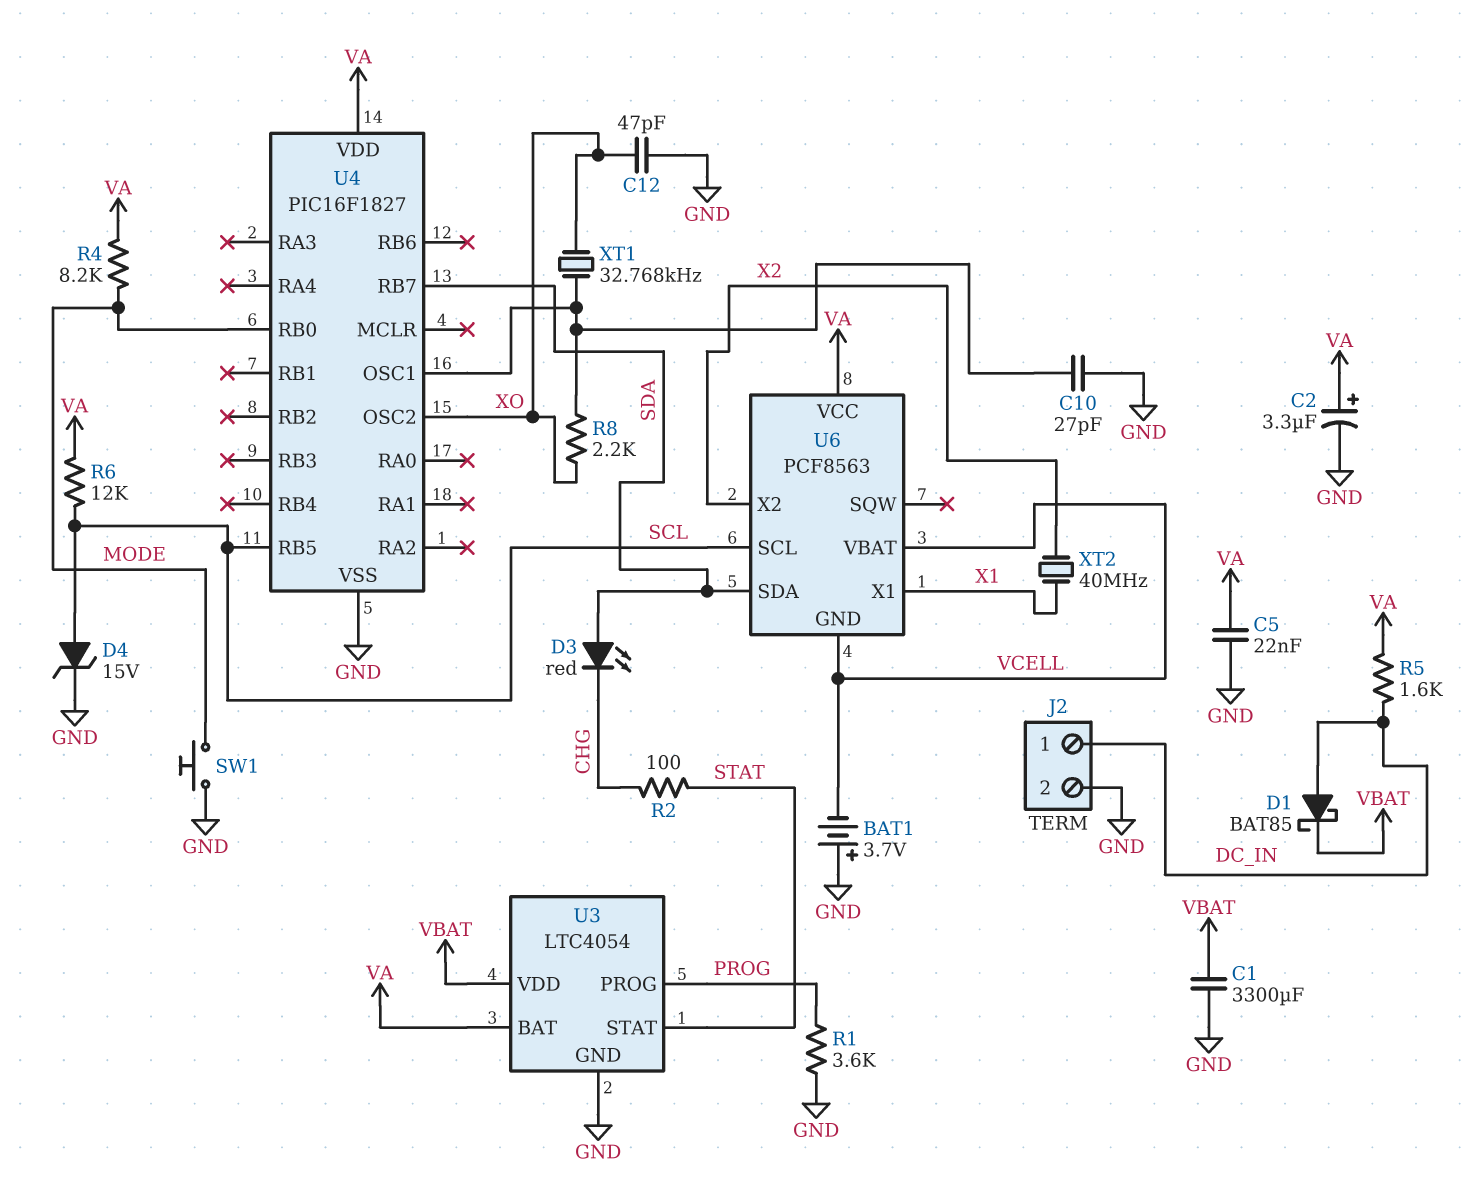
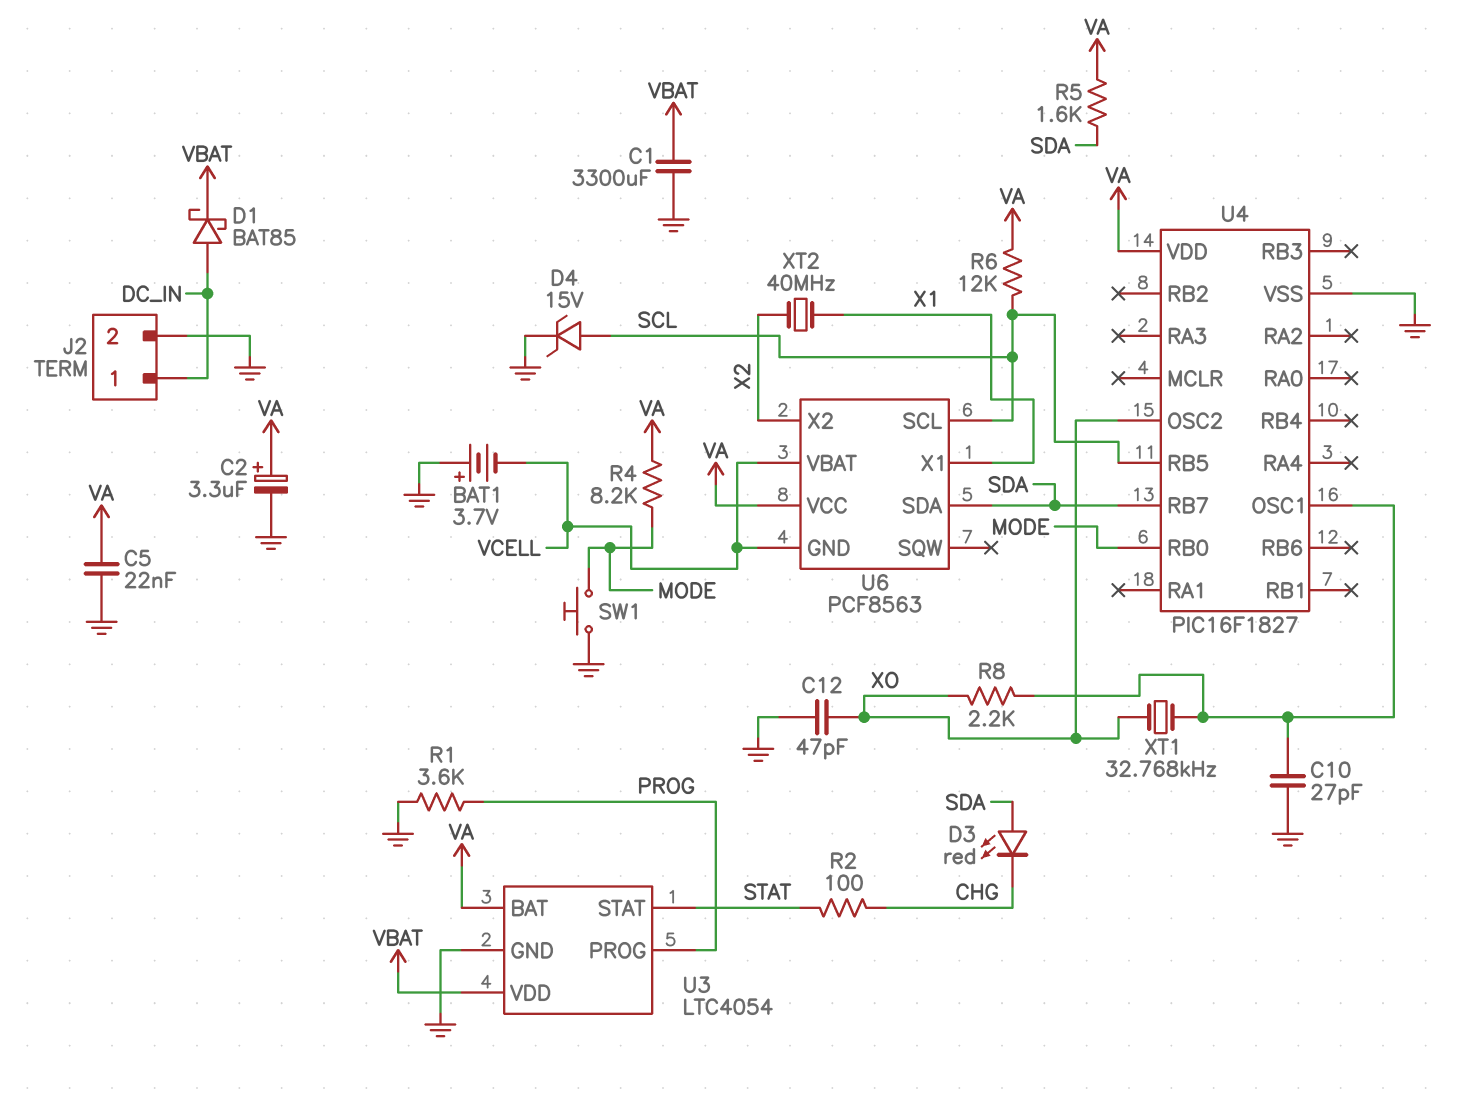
R5: 1.6k (DC_IN, VA) -> 1.6k (SDA, VA)

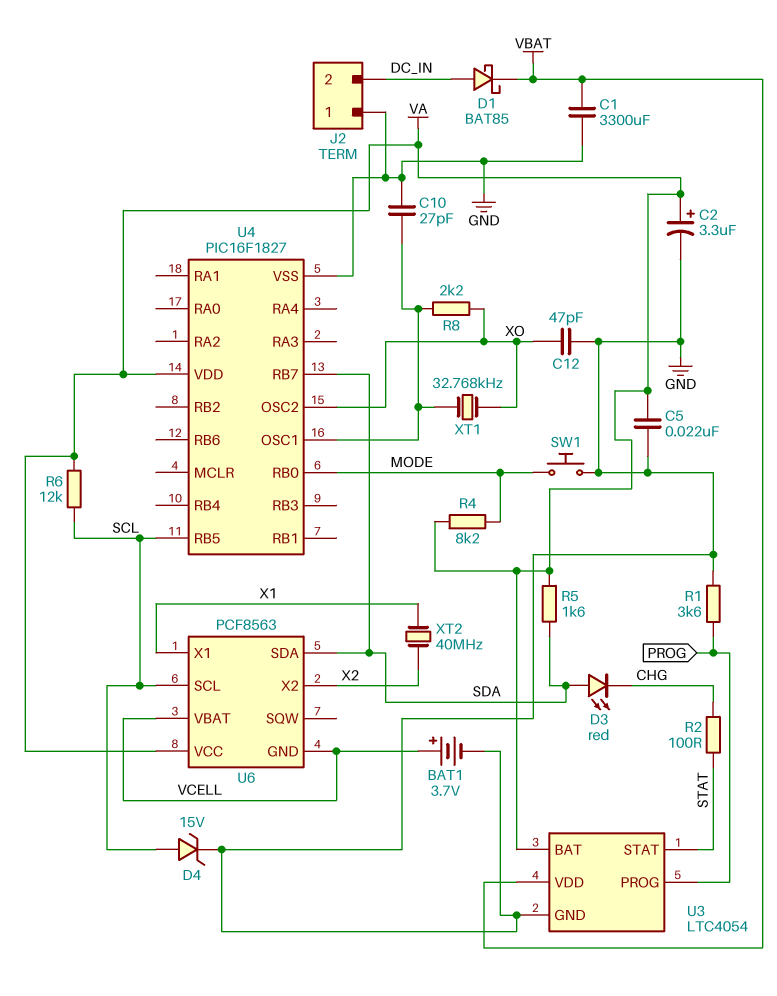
BAT1: 3.7V (plus GND, minus VCELL) -> 3.7V (plus VCELL, minus GND)
J2 pin 1: DC_IN -> GND
J2 pin 2: GND -> DC_IN

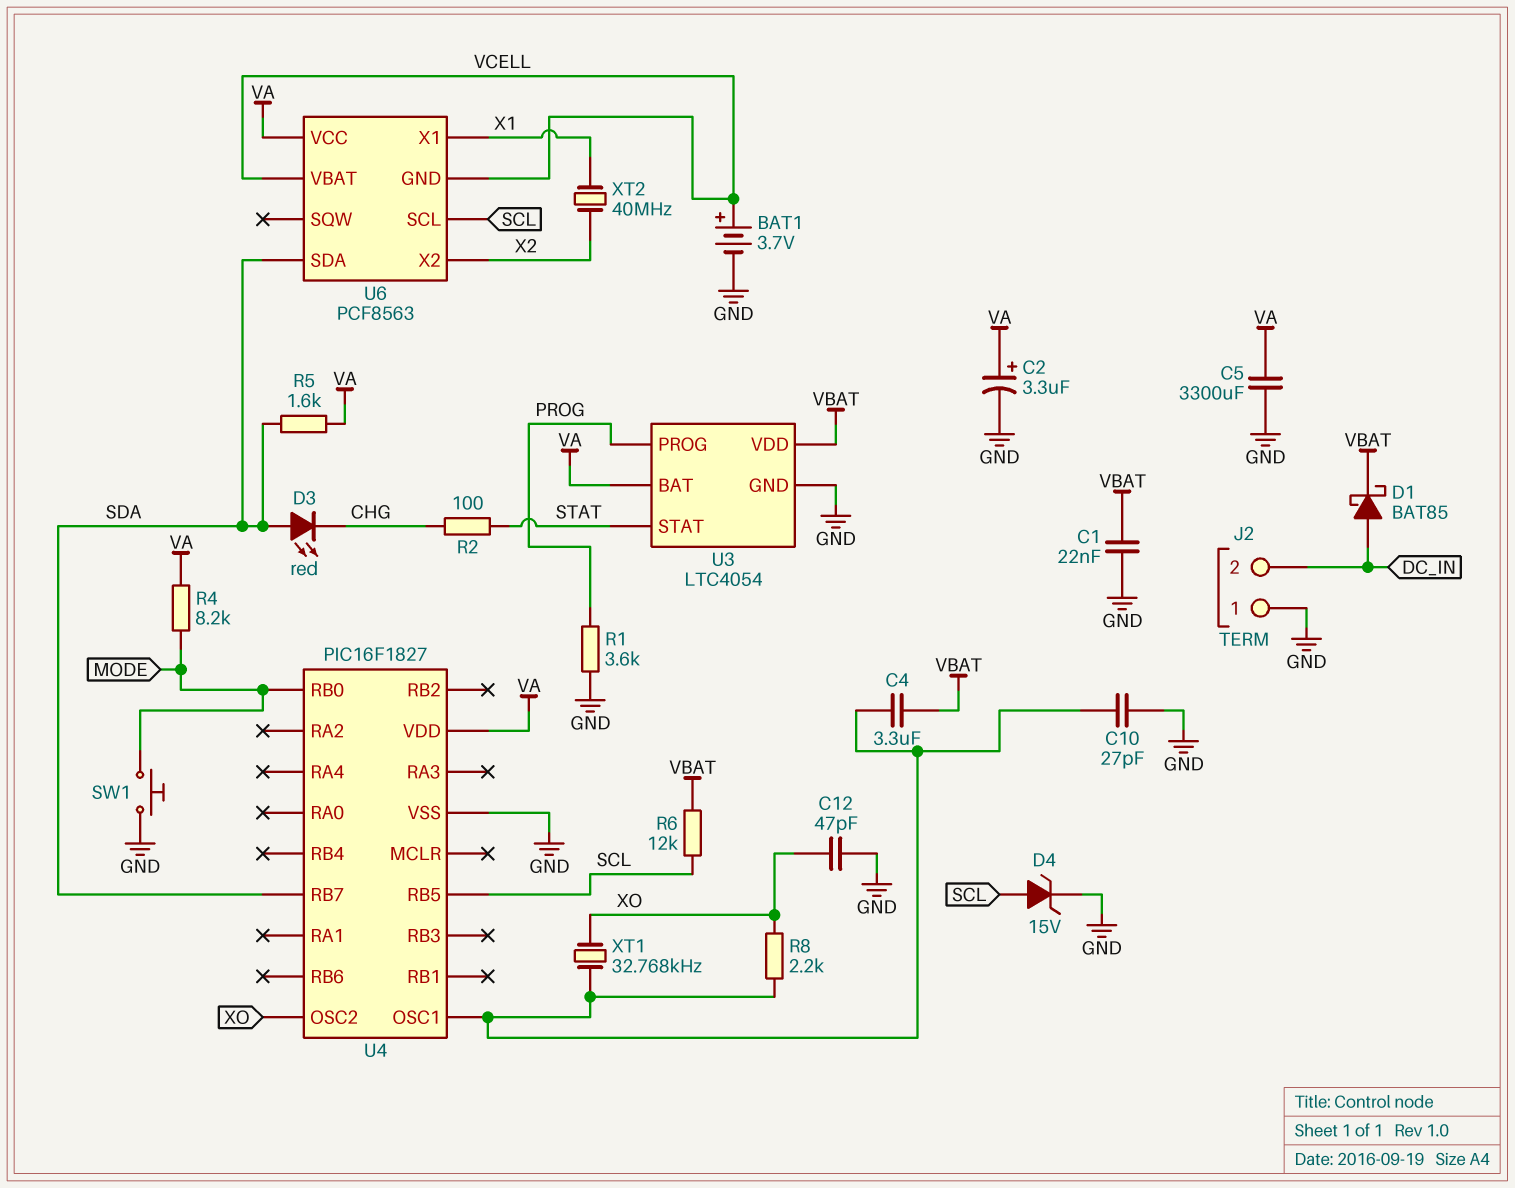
C1: 3300uF (GND, VBAT) -> 22nF (GND, VBAT)
C4: none -> 3.3uF (U4/OSC1, VBAT)
C5: 22nF (GND, VA) -> 3300uF (GND, VA)
R6: 12k (SCL, VA) -> 12k (SCL, VBAT)

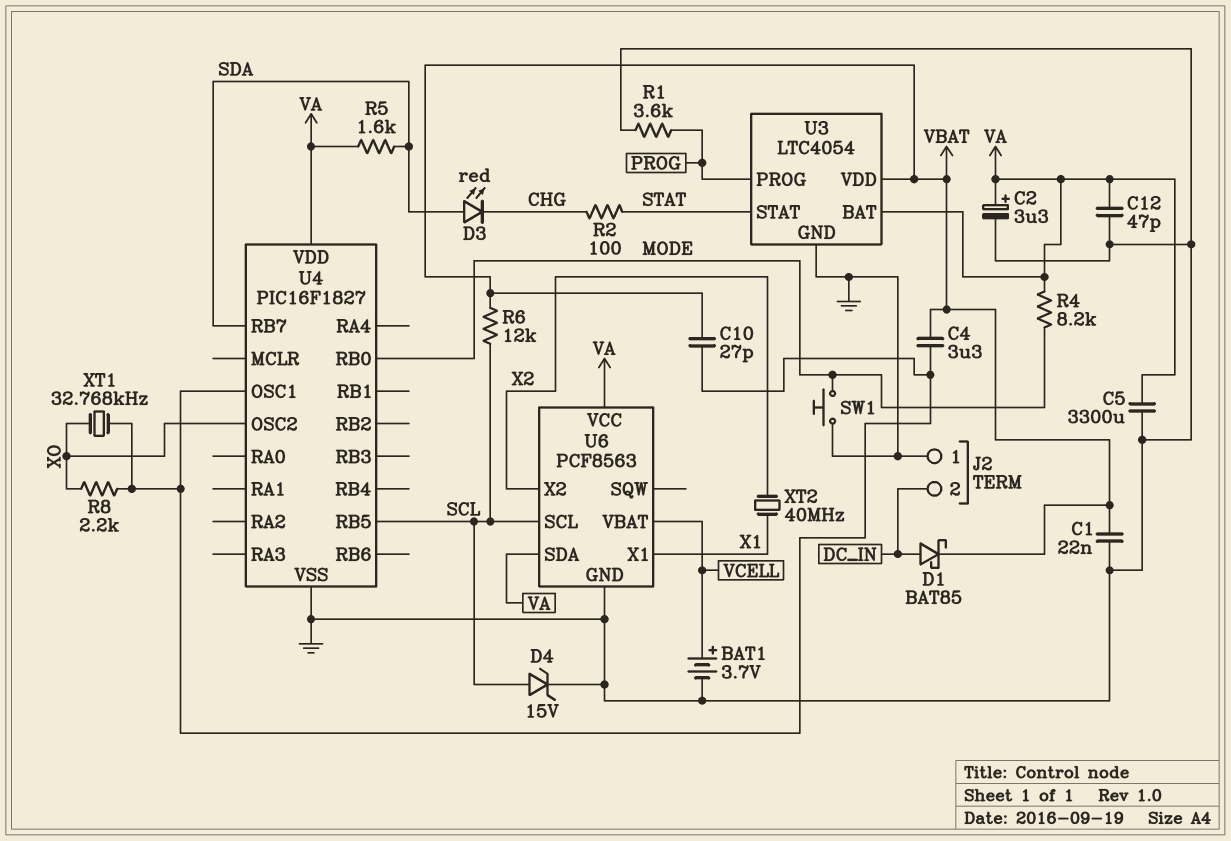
C10: 27pF (GND, U4/OSC1) -> 27pF (U4/OSC1, VBAT)
C12: 47pF (GND, XO) -> 47pF (GND, VA)
U6 pin GND: VCELL -> GND
U6 pin SDA: SDA -> VA

